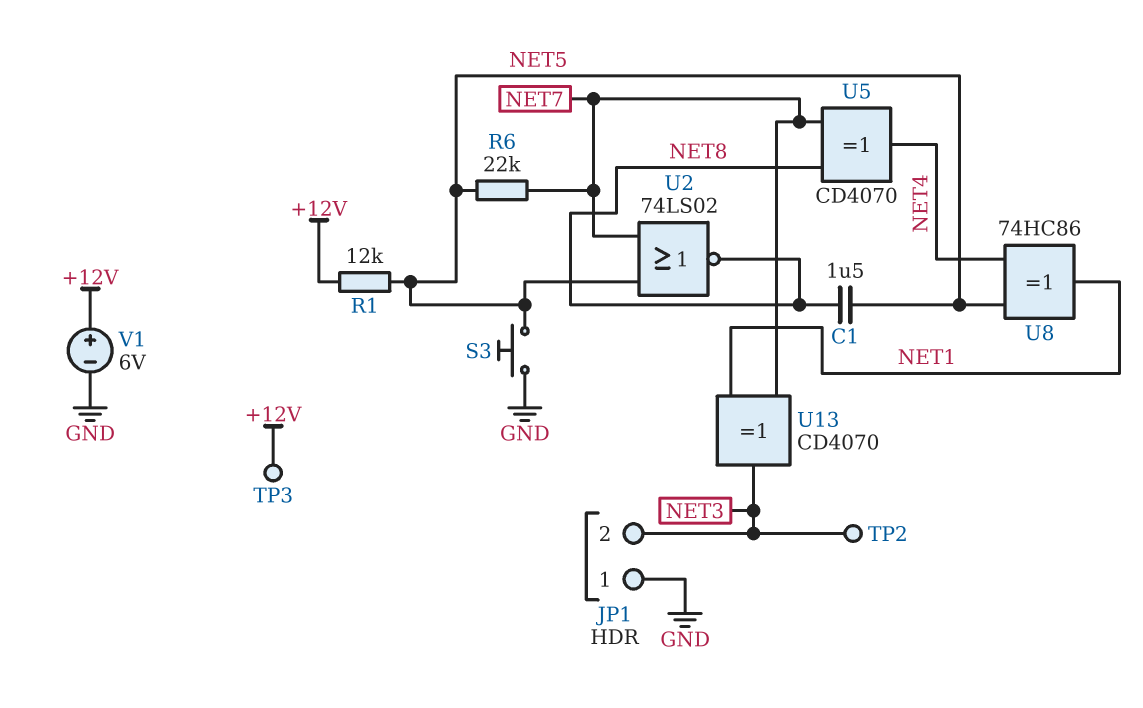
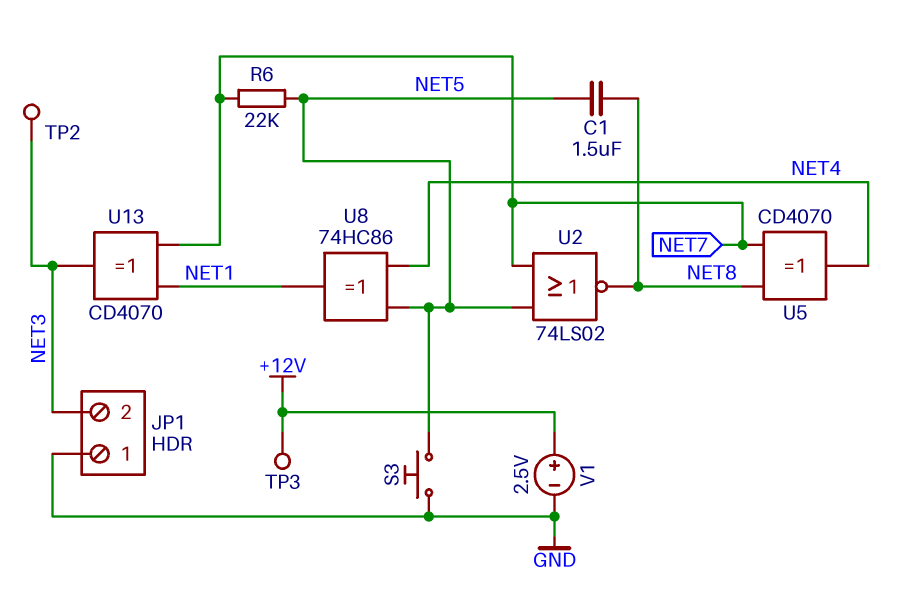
R1: 12k (+12V, NET5) -> none
V1: 6V (plus +12V, minus GND) -> 2.5V (plus +12V, minus GND)

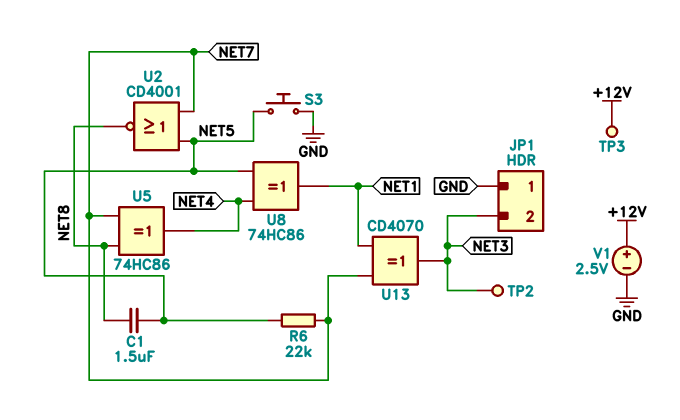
U2: NOR 74LS02 (in NET5, in NET7, out NET8) -> NOR CD4001 (in NET5, in NET7, out NET8)
U5: XOR CD4070 (in NET7, in NET8, out NET4) -> XOR 74HC86 (in NET7, in NET8, out NET4)

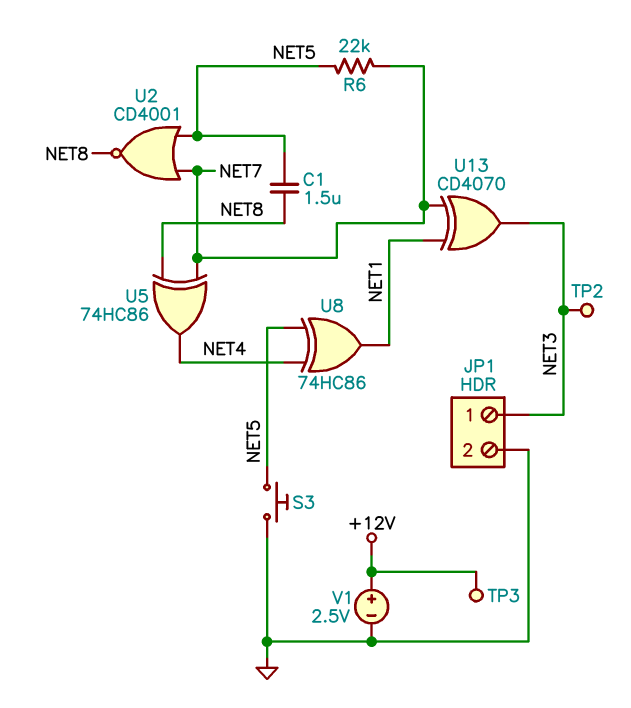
JP1 pin 1: GND -> NET3
JP1 pin 2: NET3 -> GND

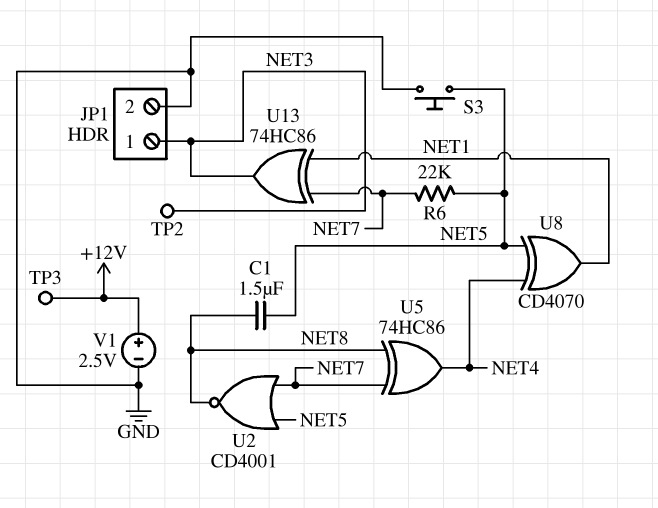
U8: XOR 74HC86 (in NET4, in NET5, out NET1) -> XOR CD4070 (in NET4, in NET5, out NET1)
U13: XOR CD4070 (in NET1, in NET7, out NET3) -> XOR 74HC86 (in NET1, in NET7, out NET3)

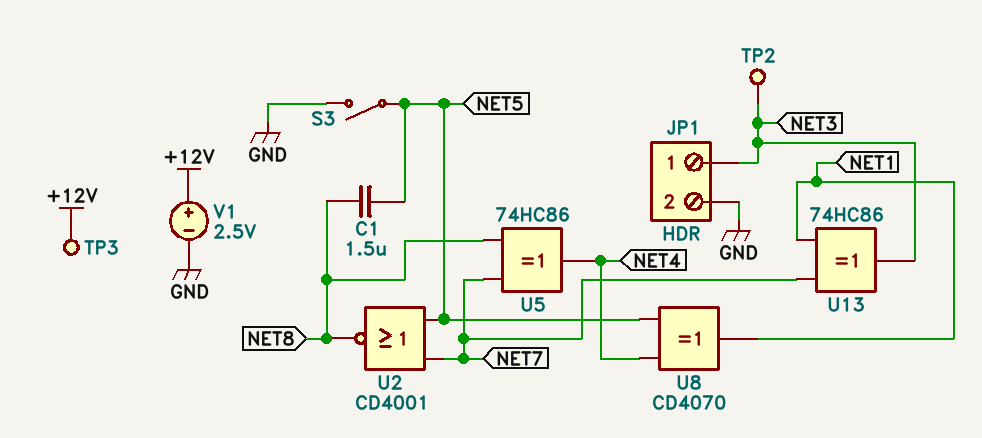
R6: 22k (NET5, NET7) -> none
S3: button (GND, NET5) -> switch (GND, NET5)

